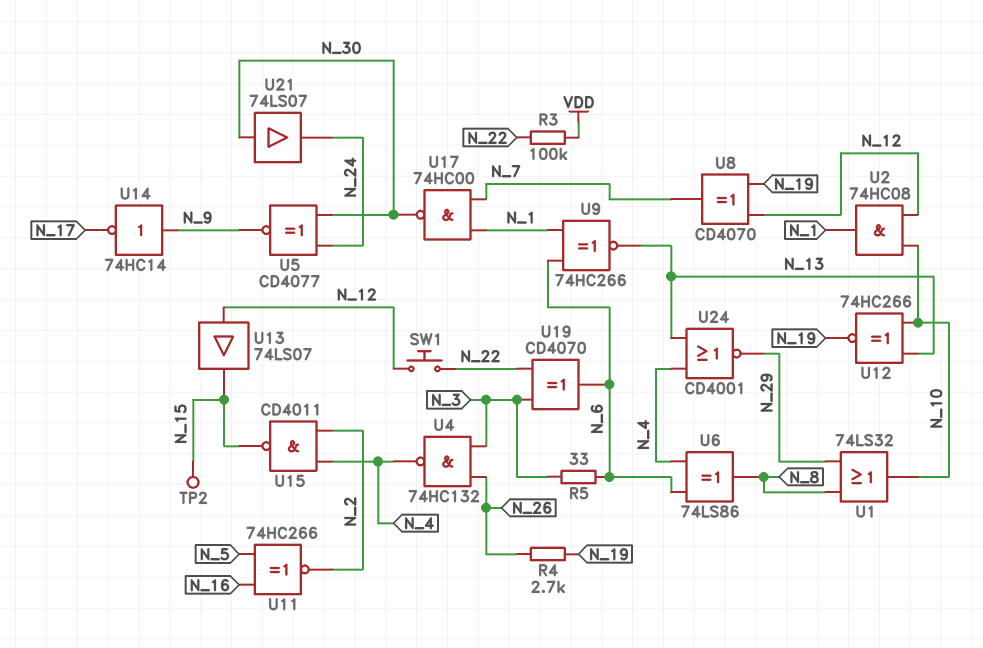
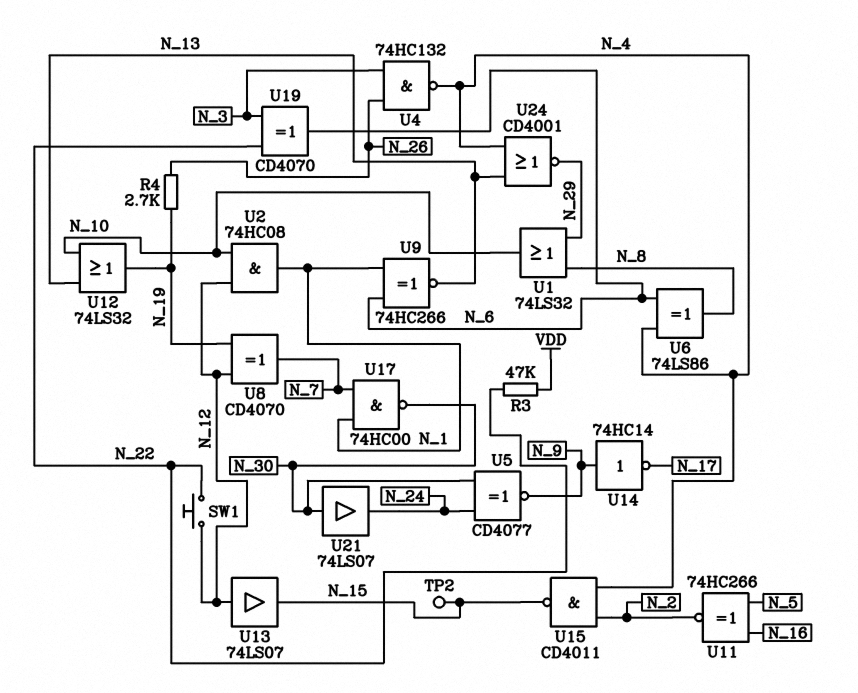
R3: 100k (N_22, VDD) -> 47k (N_22, VDD)
R5: 33 (N_3, N_6) -> none
U12: XNOR 74HC266 (in N_10, in N_13, out N_19) -> OR 74LS32 (in N_10, in N_13, out N_19)

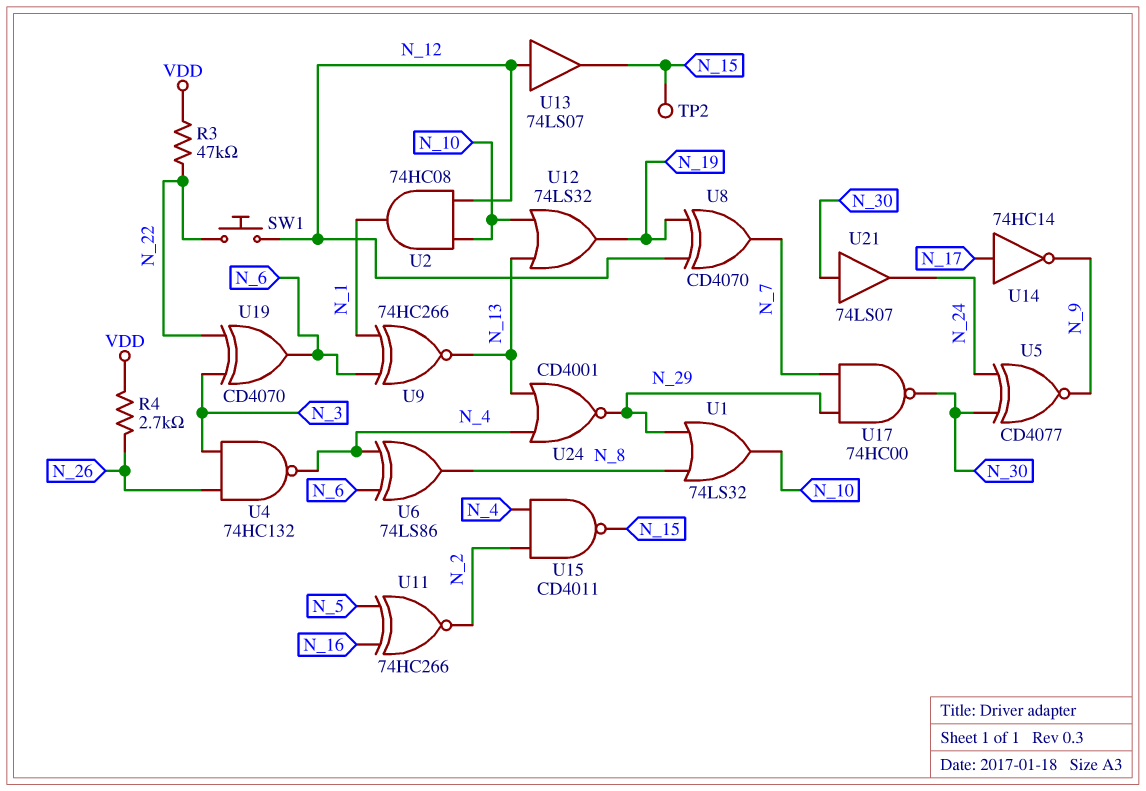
R4: 2.7k (N_19, N_26) -> 2.7k (N_26, VDD)
U14: NOT 74HC14 (in N_9, out N_17) -> NOT 74HC14 (in N_17, out N_9)
U17: NAND 74HC00 (in N_1, in N_7, out N_30) -> NAND 74HC00 (in N_7, in N_29, out N_30)

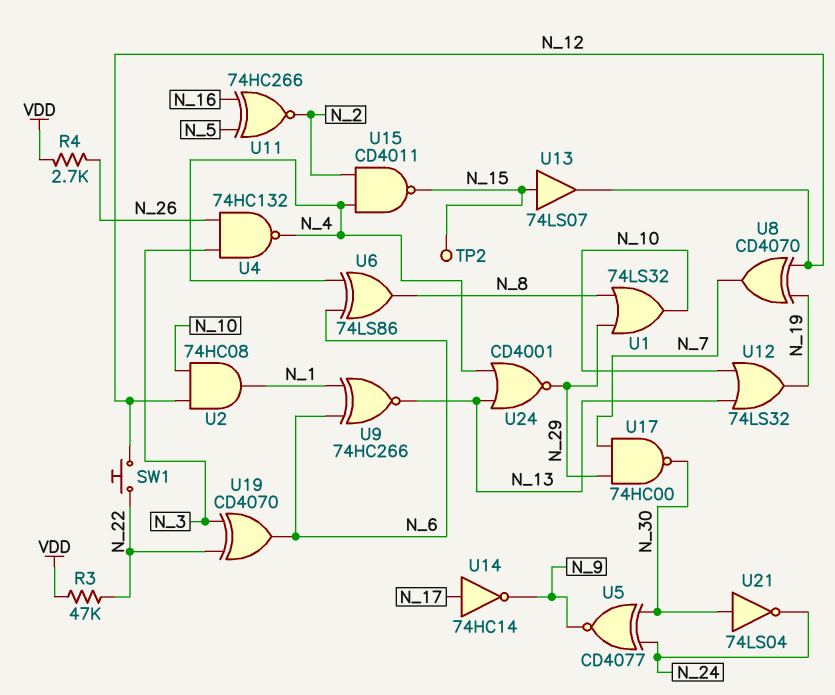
U13: buffer 74LS07 (in N_12, out N_15) -> buffer 74LS07 (in N_15, out N_12)
U21: buffer 74LS07 (in N_30, out N_24) -> NOT 74LS04 (in N_30, out N_24)

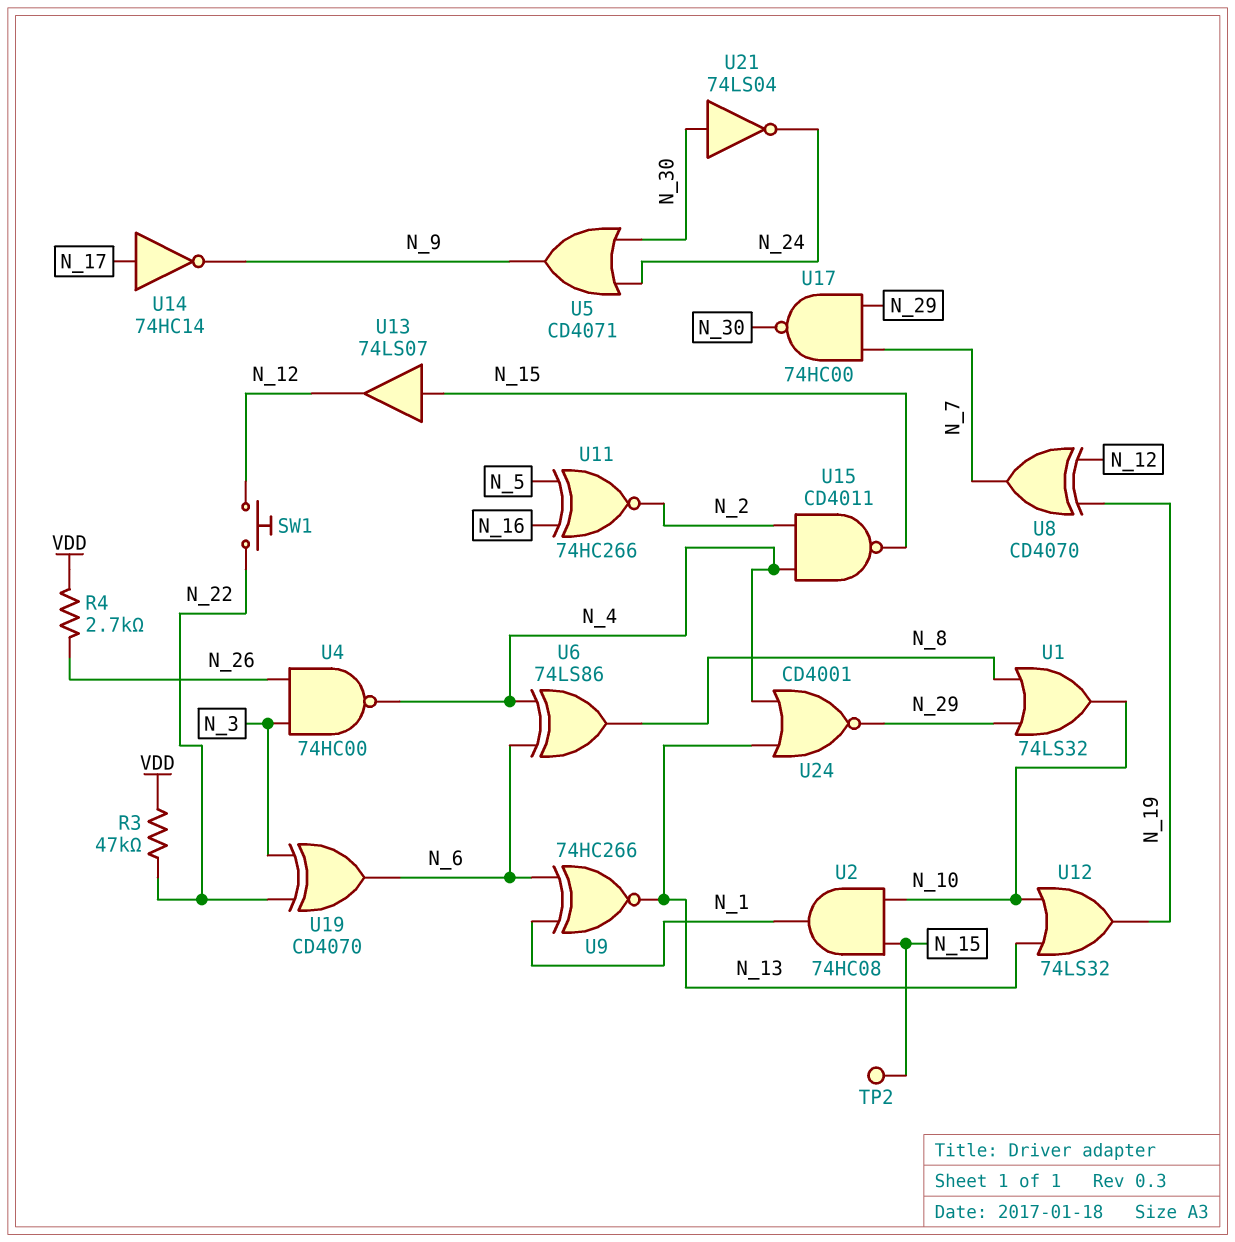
U2: AND 74HC08 (in N_10, in N_12, out N_1) -> AND 74HC08 (in N_10, in N_15, out N_1)
U4: NAND 74HC132 (in N_3, in N_26, out N_4) -> NAND 74HC00 (in N_3, in N_26, out N_4)
U5: XNOR CD4077 (in N_24, in N_30, out N_9) -> OR CD4071 (in N_24, in N_30, out N_9)

